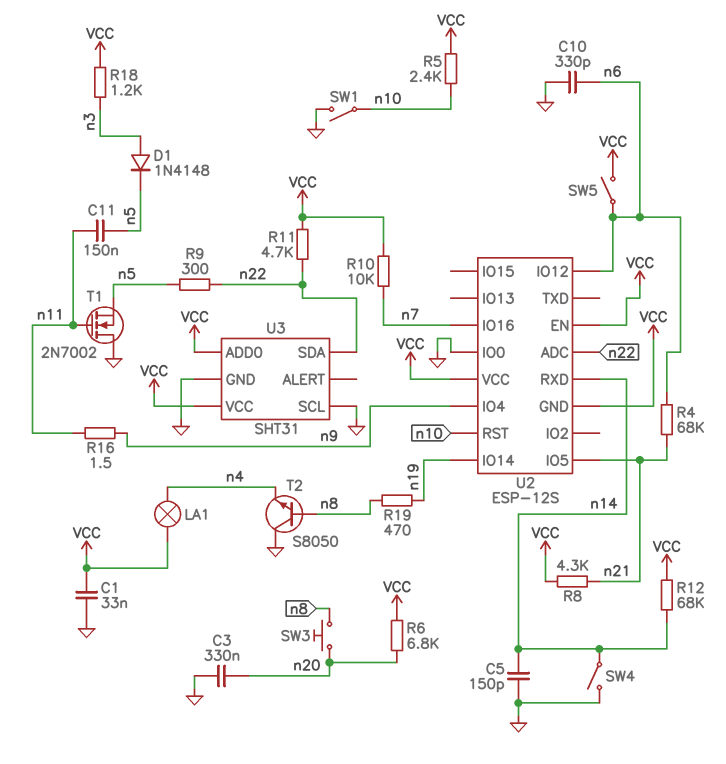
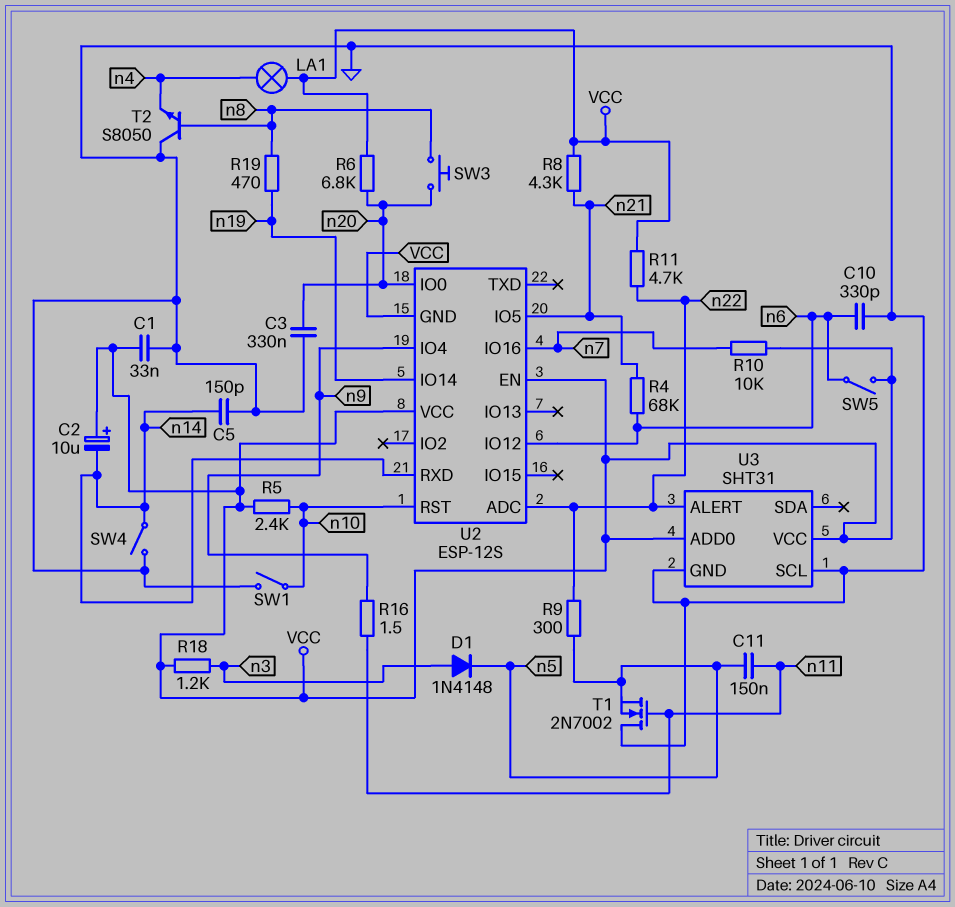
C2: none -> 10uF (plus VCC, minus n14)
R12: 68k (VCC, n14) -> none
U2 pin IO0: GND -> n20
U3 pin ALERT: none -> n22
U3 pin SDA: n22 -> none

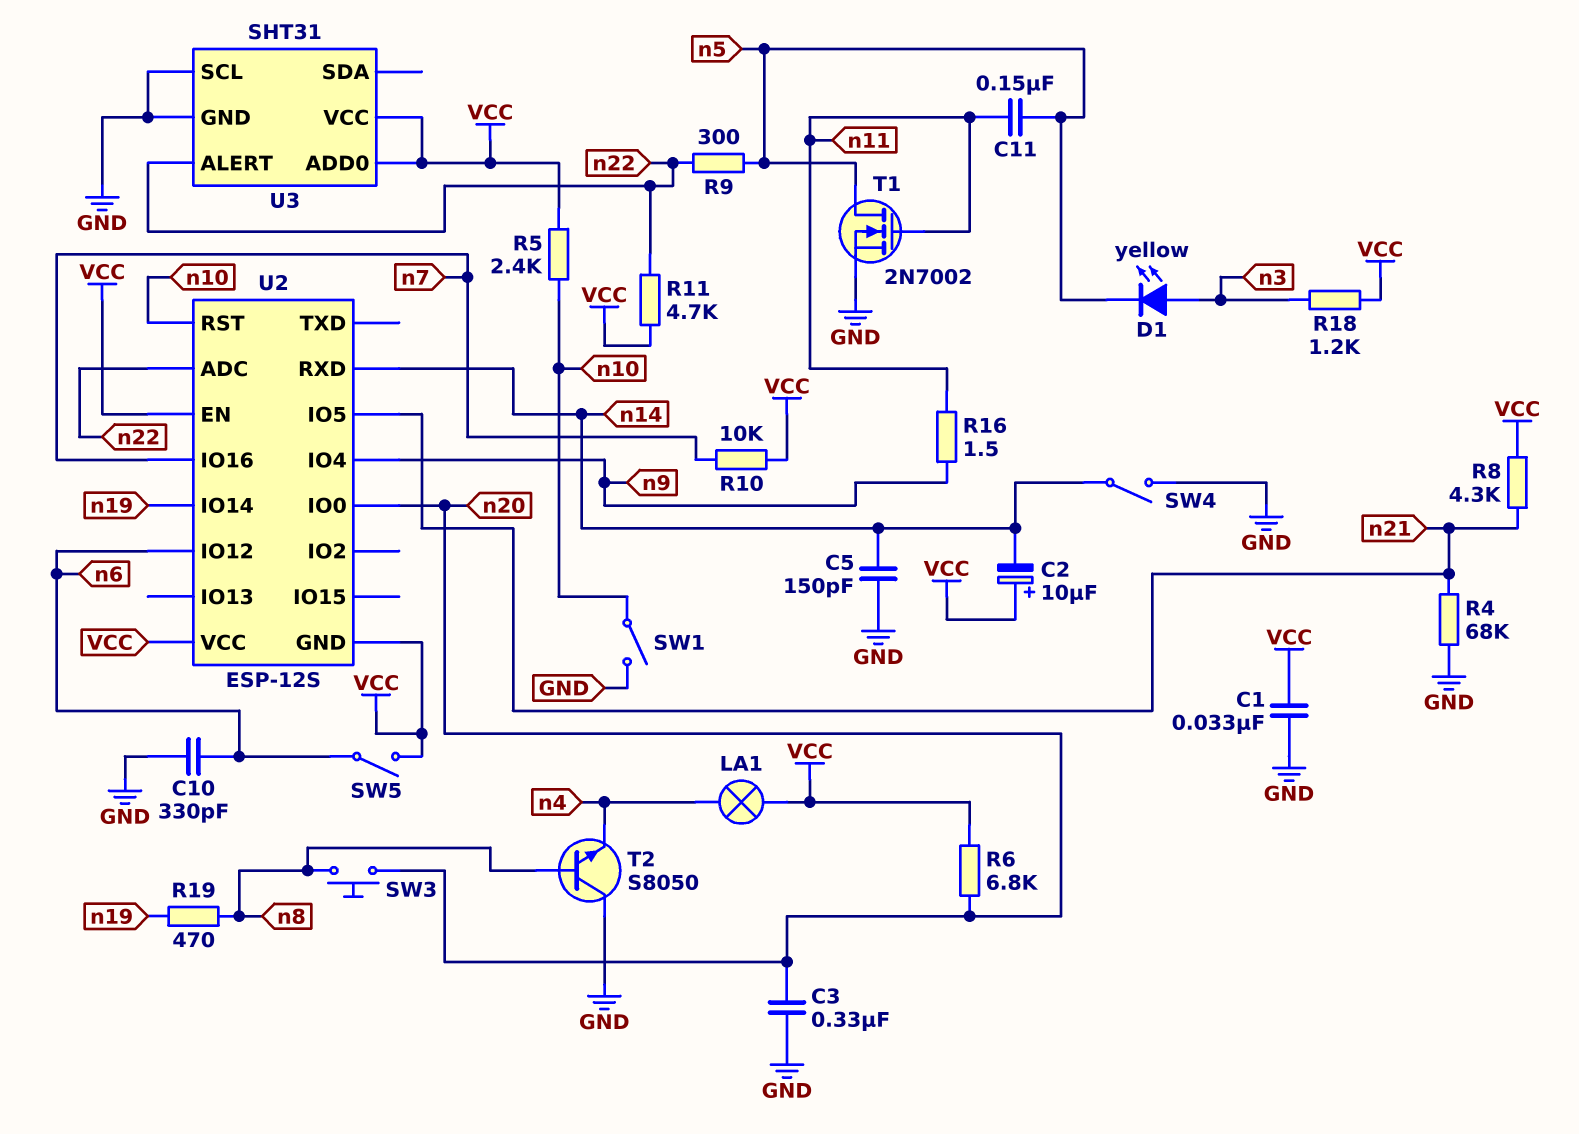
D1: diode 1N4148 (A n3, K n5) -> LED yellow (A n3, K n5)
R4: 68k (n6, n21) -> 68k (GND, n21)
T1: NMOS 2N7002 (G n11, D GND, S n5) -> NMOS 2N7002 (G n11, D n5, S GND)

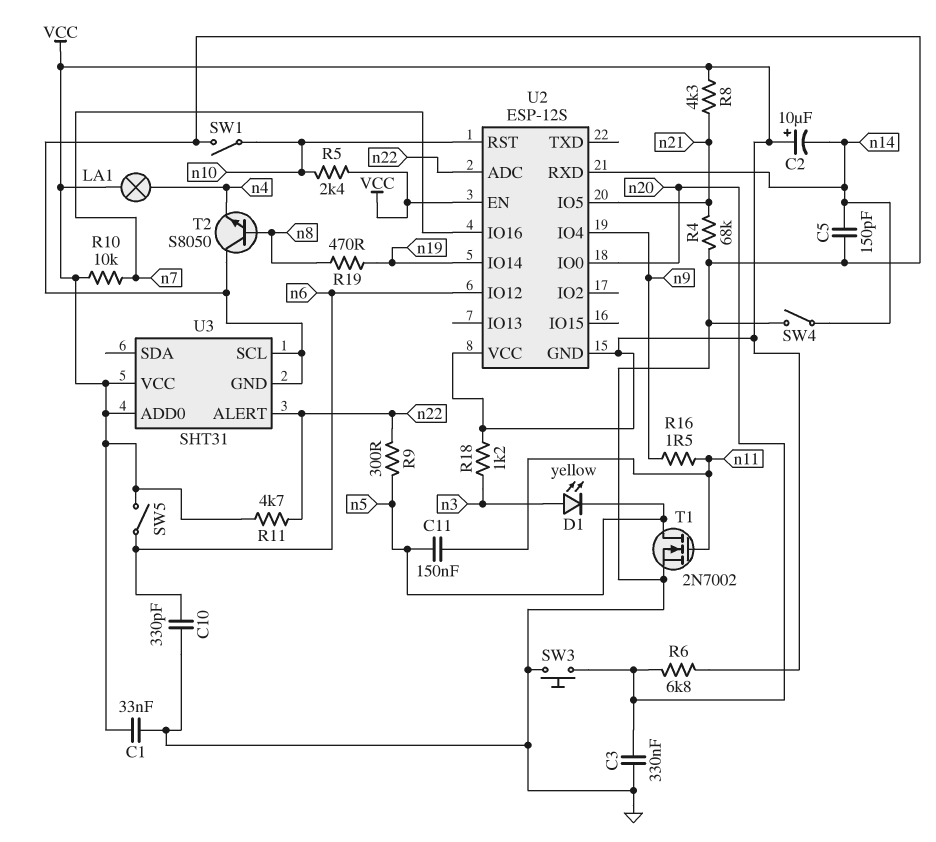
SW3: button (n8, n20) -> button (GND, n20)

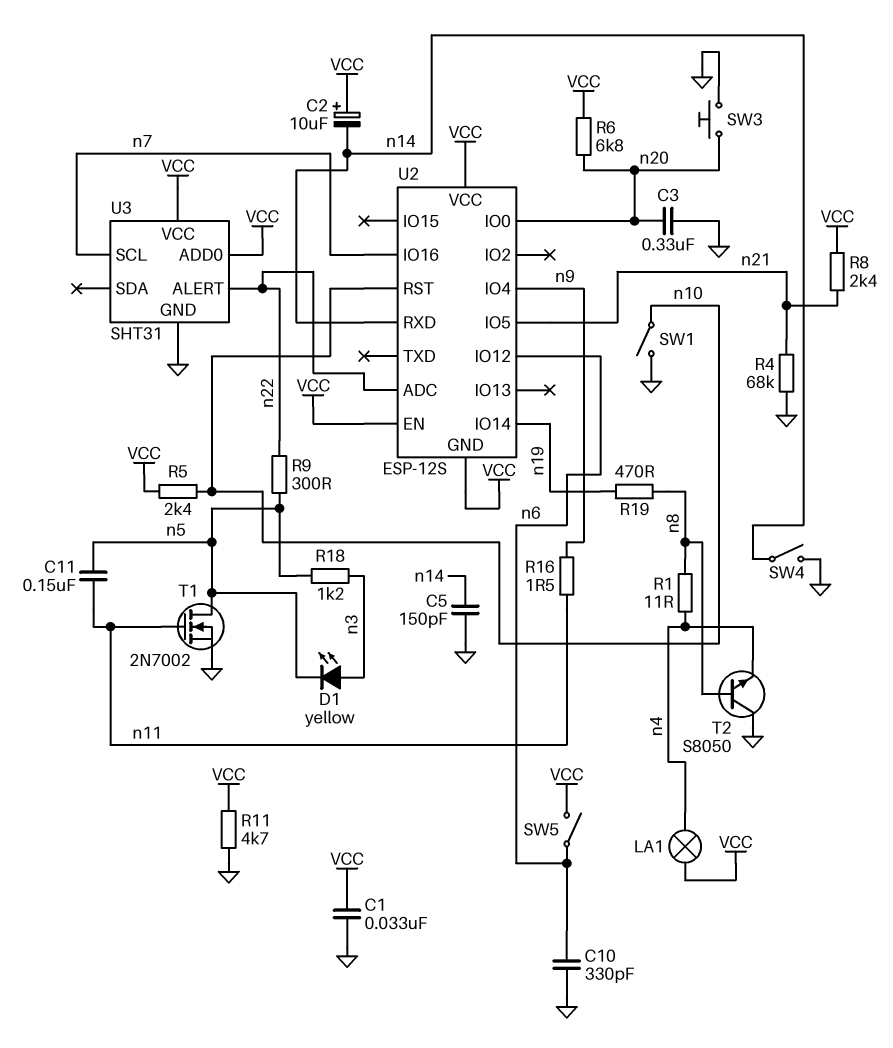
R1: none -> 11 (n4, n8)
R8: 4.3k (VCC, n21) -> 2.4k (VCC, n21)
R10: 10k (VCC, n7) -> none
R11: 4.7k (VCC, n22) -> 4.7k (GND, VCC)
R18: 1.2k (VCC, n3) -> 1.2k (n3, n5)
U3 pin SCL: GND -> n7

